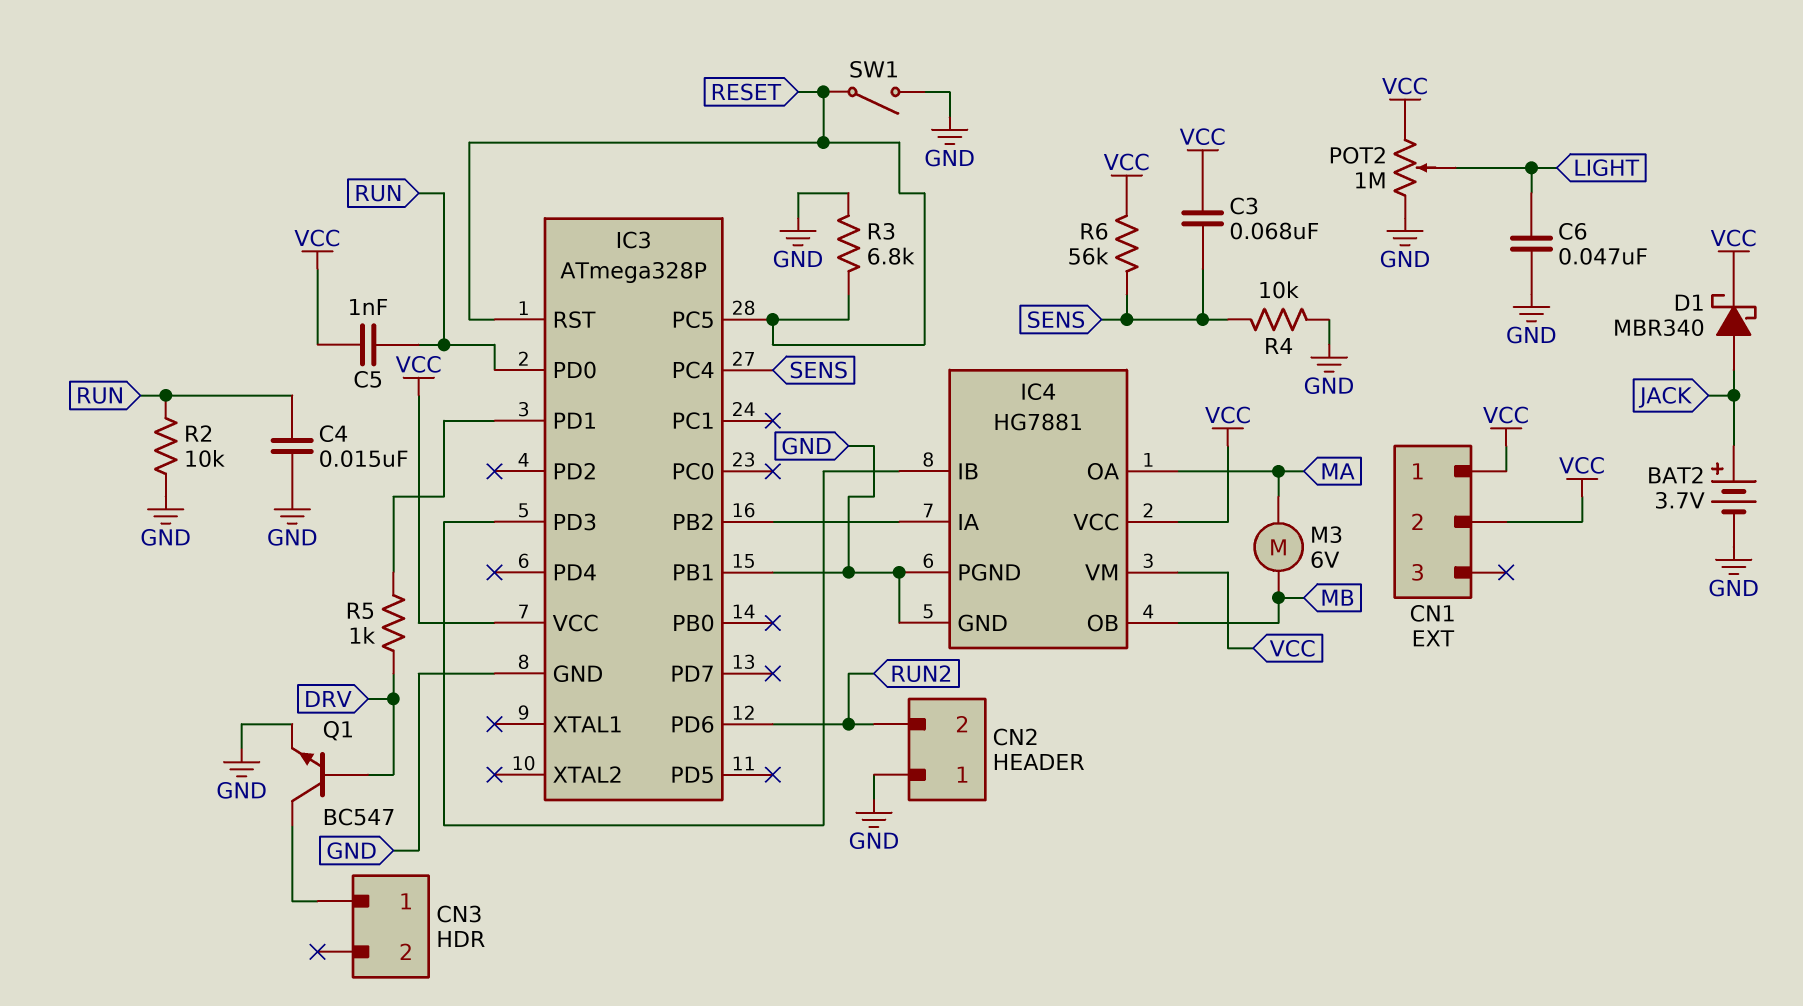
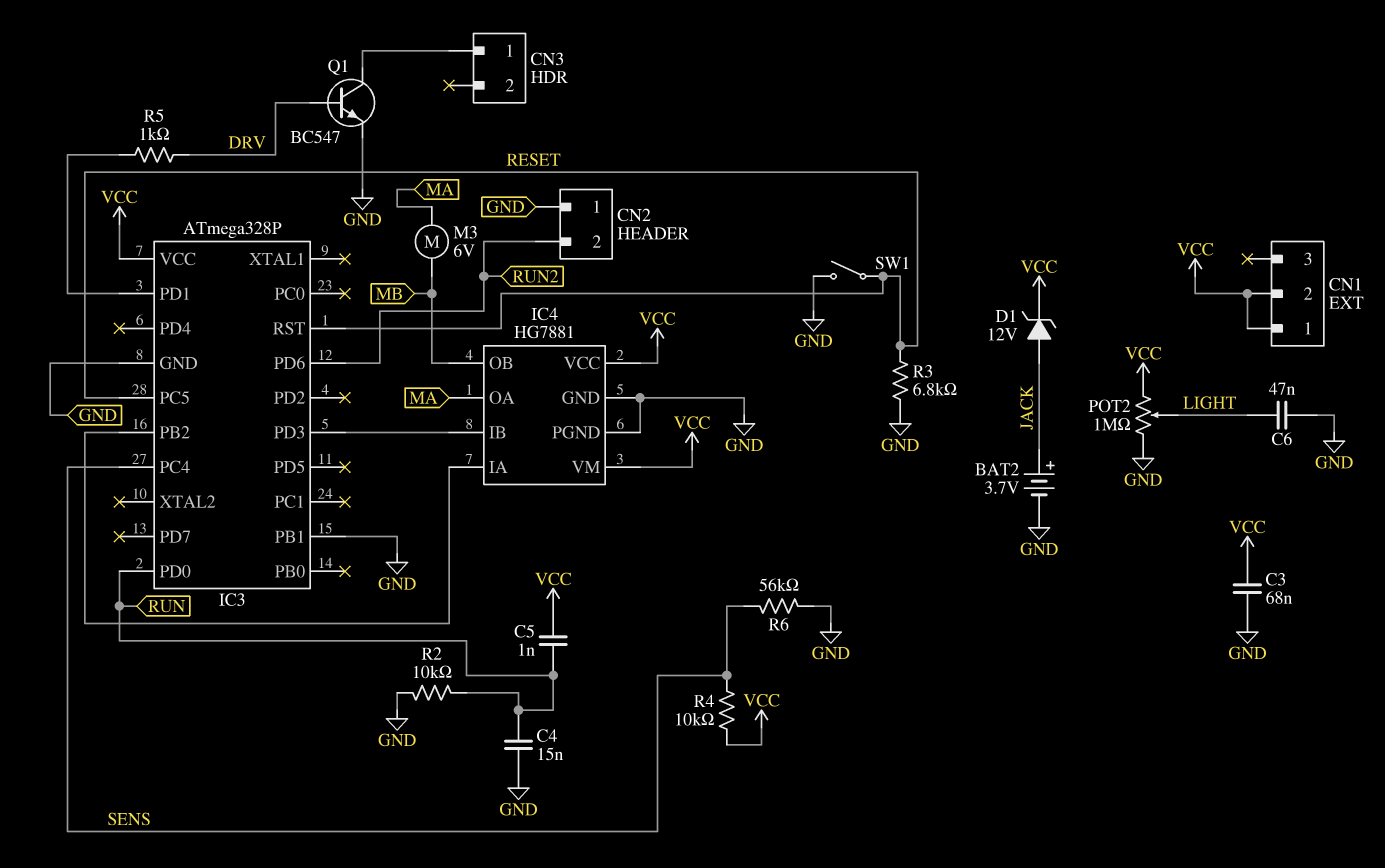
C3: 68nF (SENS, VCC) -> 68nF (GND, VCC)
D1: schottky MBR340 (A JACK, K VCC) -> zener 12V (A JACK, K VCC)
R4: 10k (GND, SENS) -> 10k (SENS, VCC)
R6: 56k (SENS, VCC) -> 56k (GND, SENS)

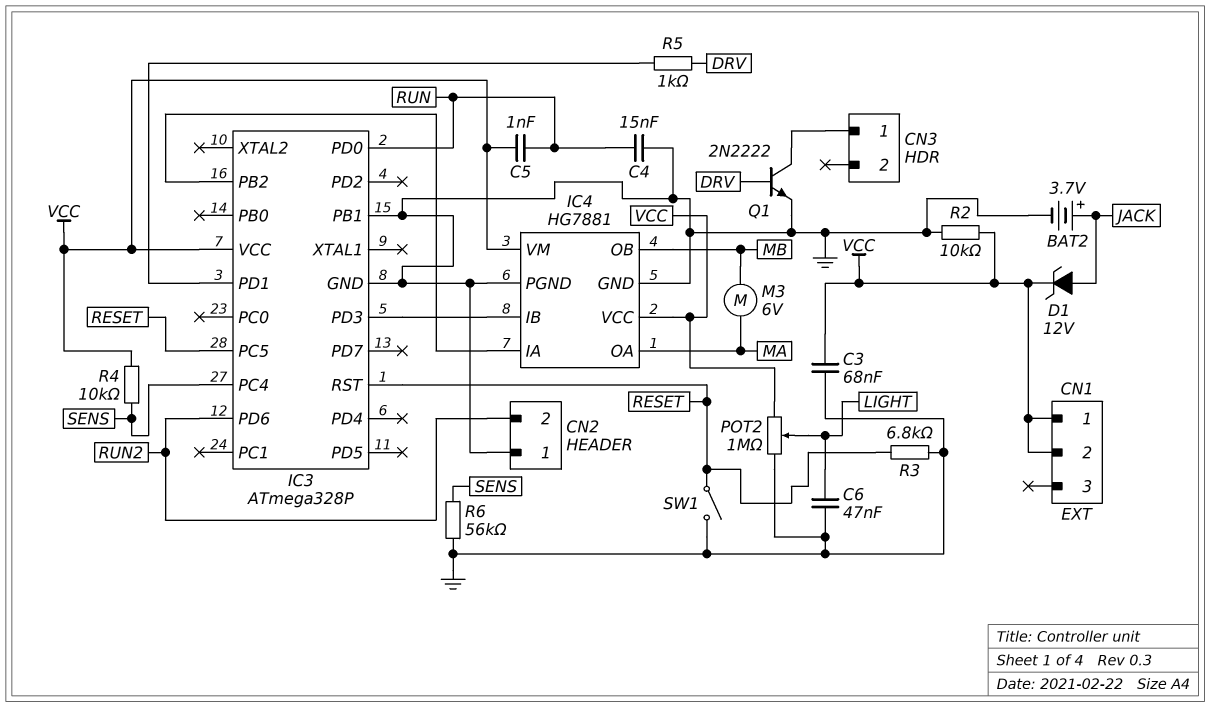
Q1: NPN BC547 (B DRV, C CN3/1, E GND) -> NPN 2N2222 (B DRV, C CN3/1, E GND)
R2: 10k (GND, RUN) -> 10k (GND, VCC)

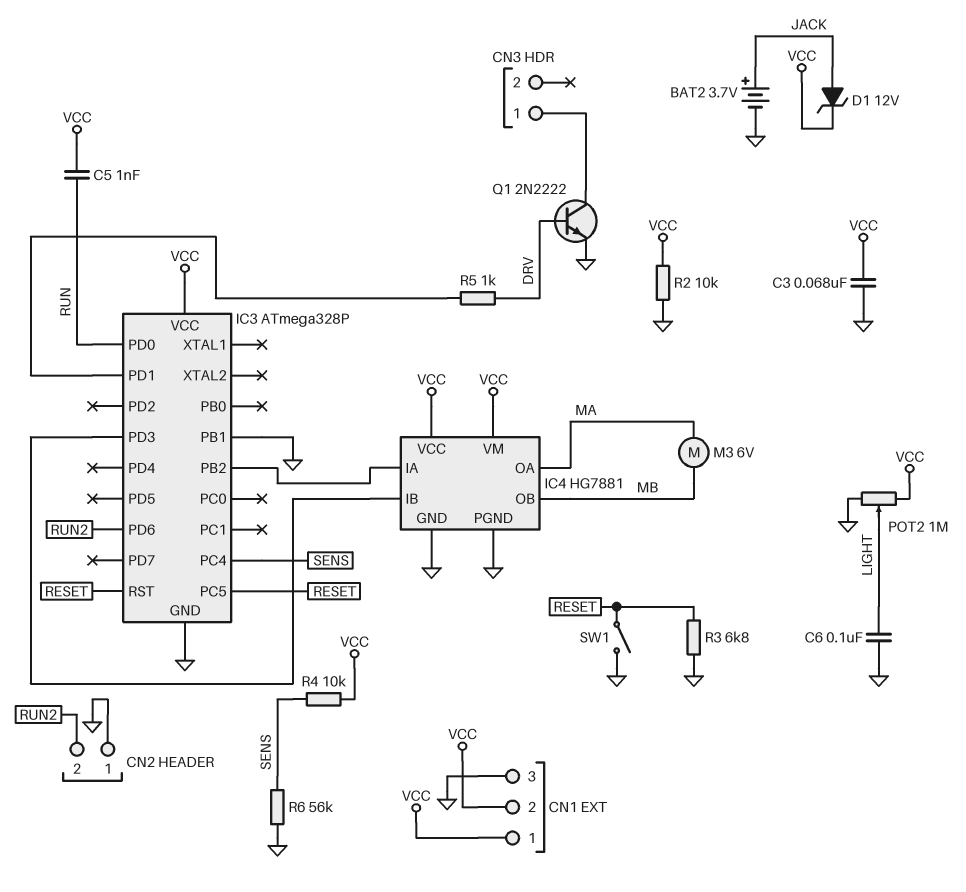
C4: 15nF (GND, RUN) -> none
C6: 47nF (GND, LIGHT) -> 100nF (GND, LIGHT)
CN1 pin 3: none -> GND

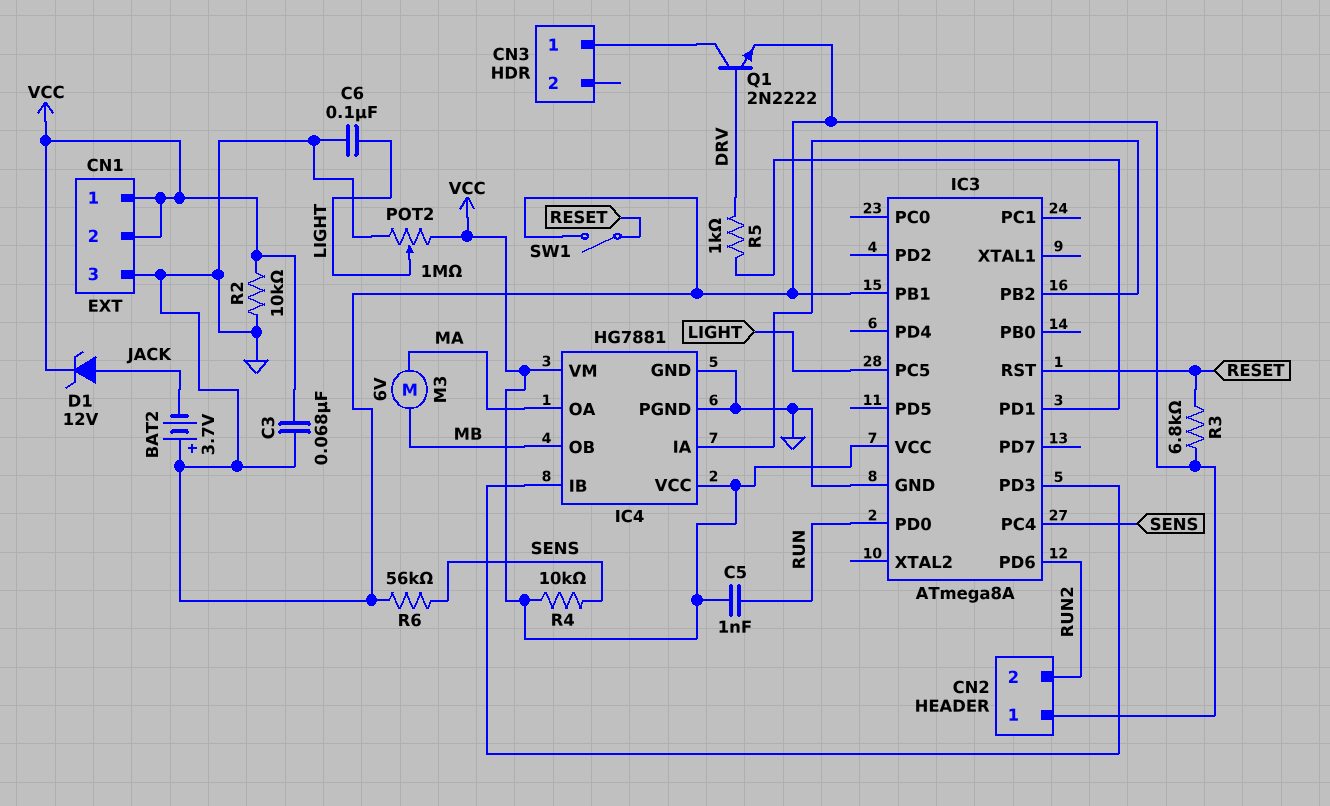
BAT2: 3.7V (plus JACK, minus GND) -> 3.7V (plus GND, minus JACK)
IC3: ATmega328P -> ATmega8A
IC3 pin PC5: RESET -> LIGHT

